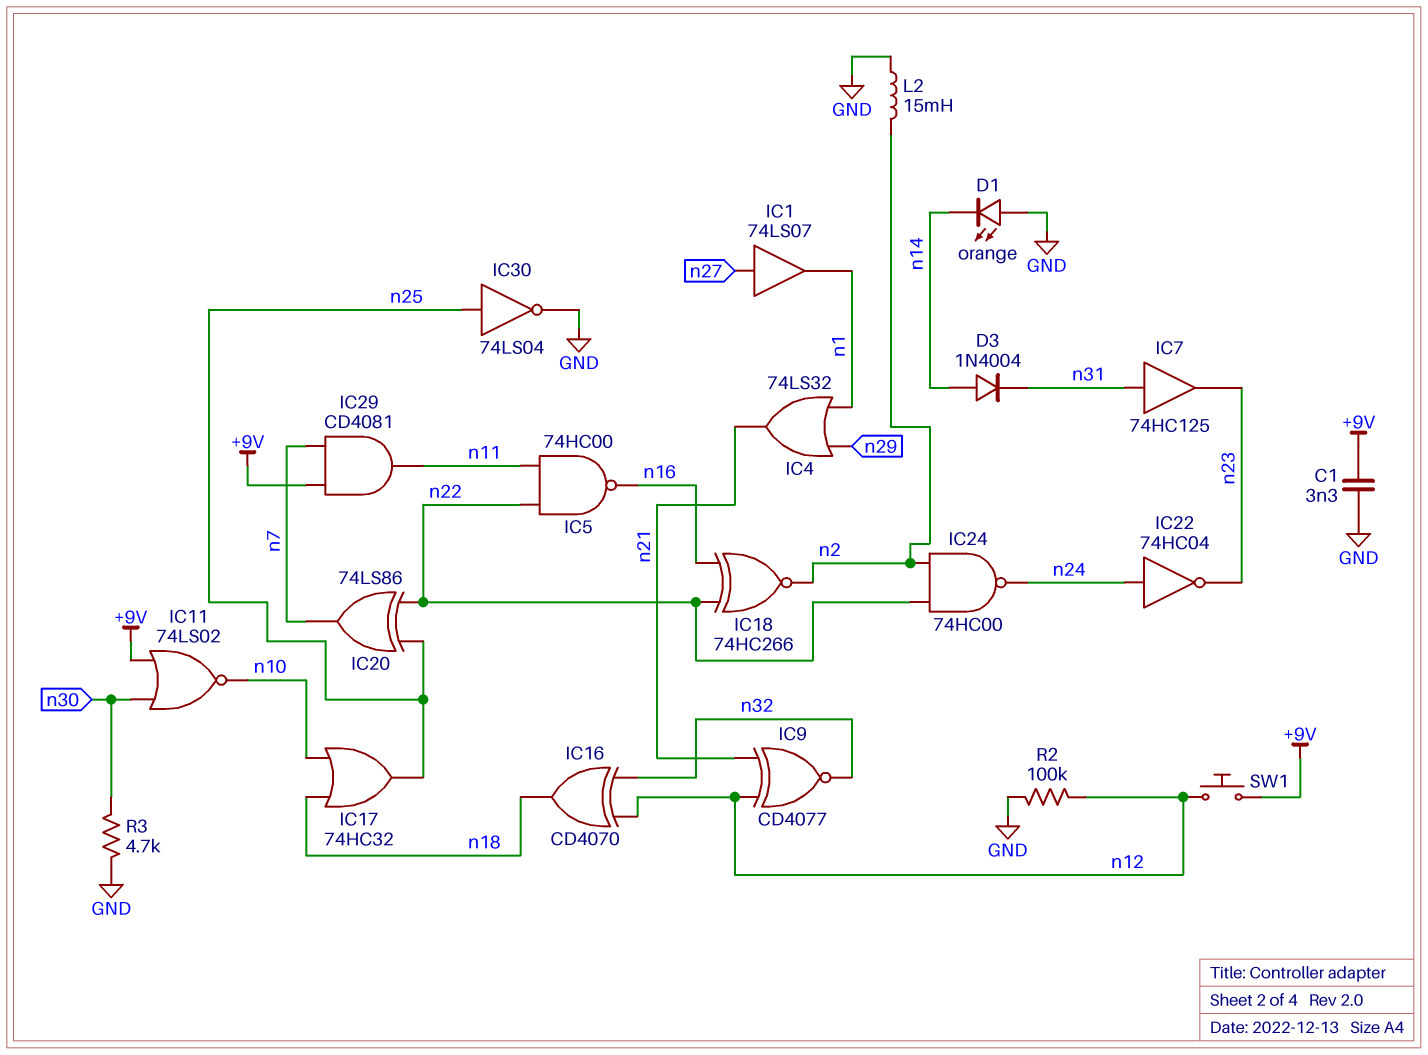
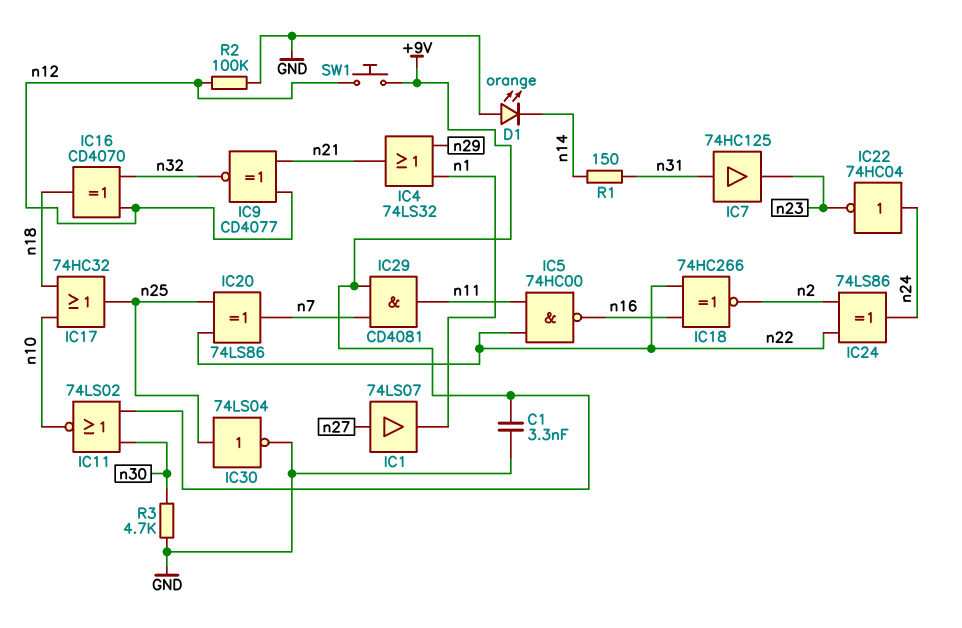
D3: diode 1N4004 (A n14, K n31) -> none
IC24: NAND 74HC00 (in n2, in n22, out n24) -> XOR 74LS86 (in n2, in n22, out n24)
L2: 15mH (GND, n2) -> none
R1: none -> 150 (n14, n31)

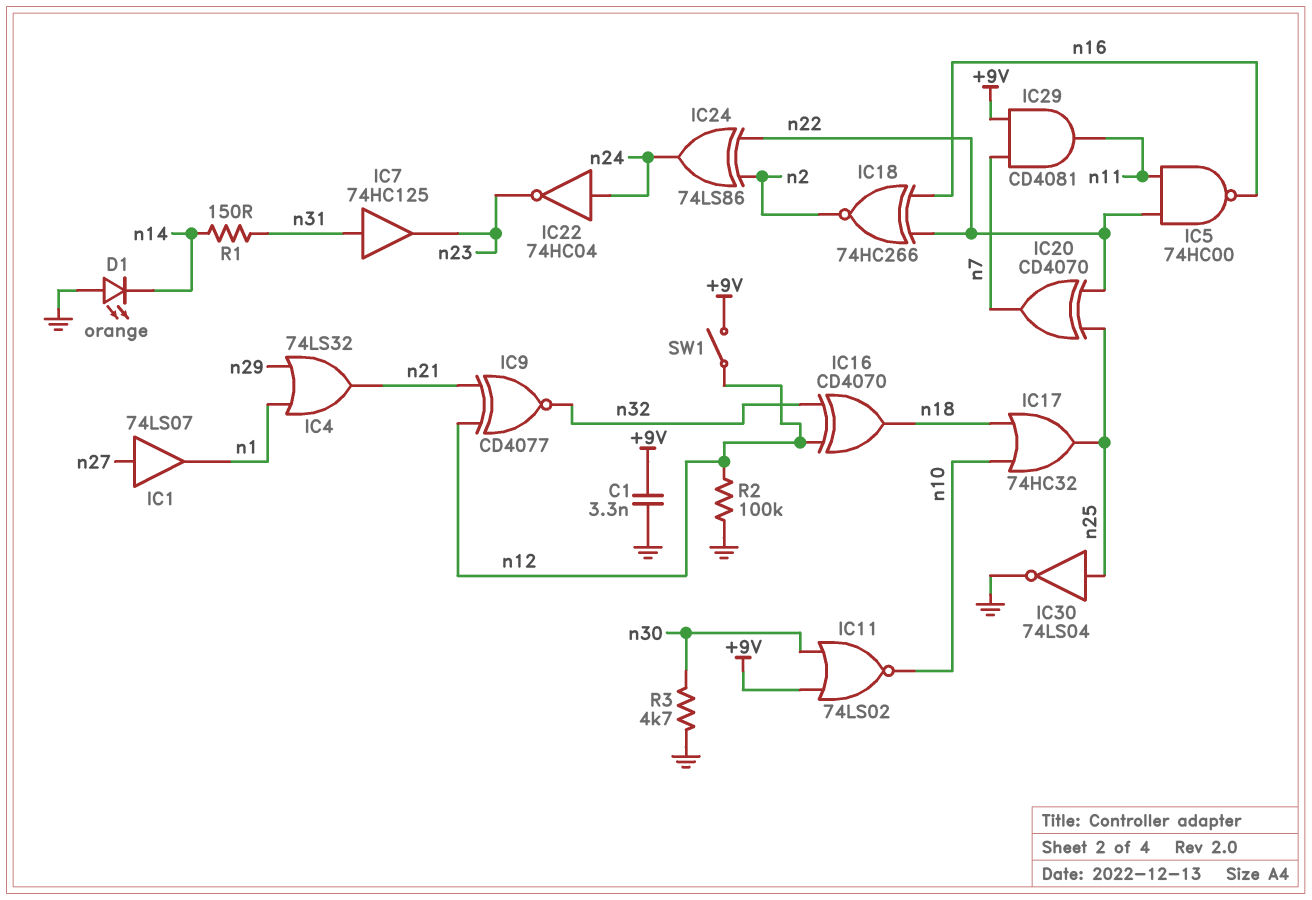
IC20: XOR 74LS86 (in n22, in n25, out n7) -> XOR CD4070 (in n22, in n25, out n7)
SW1: button (+9V, n12) -> switch (+9V, n12)

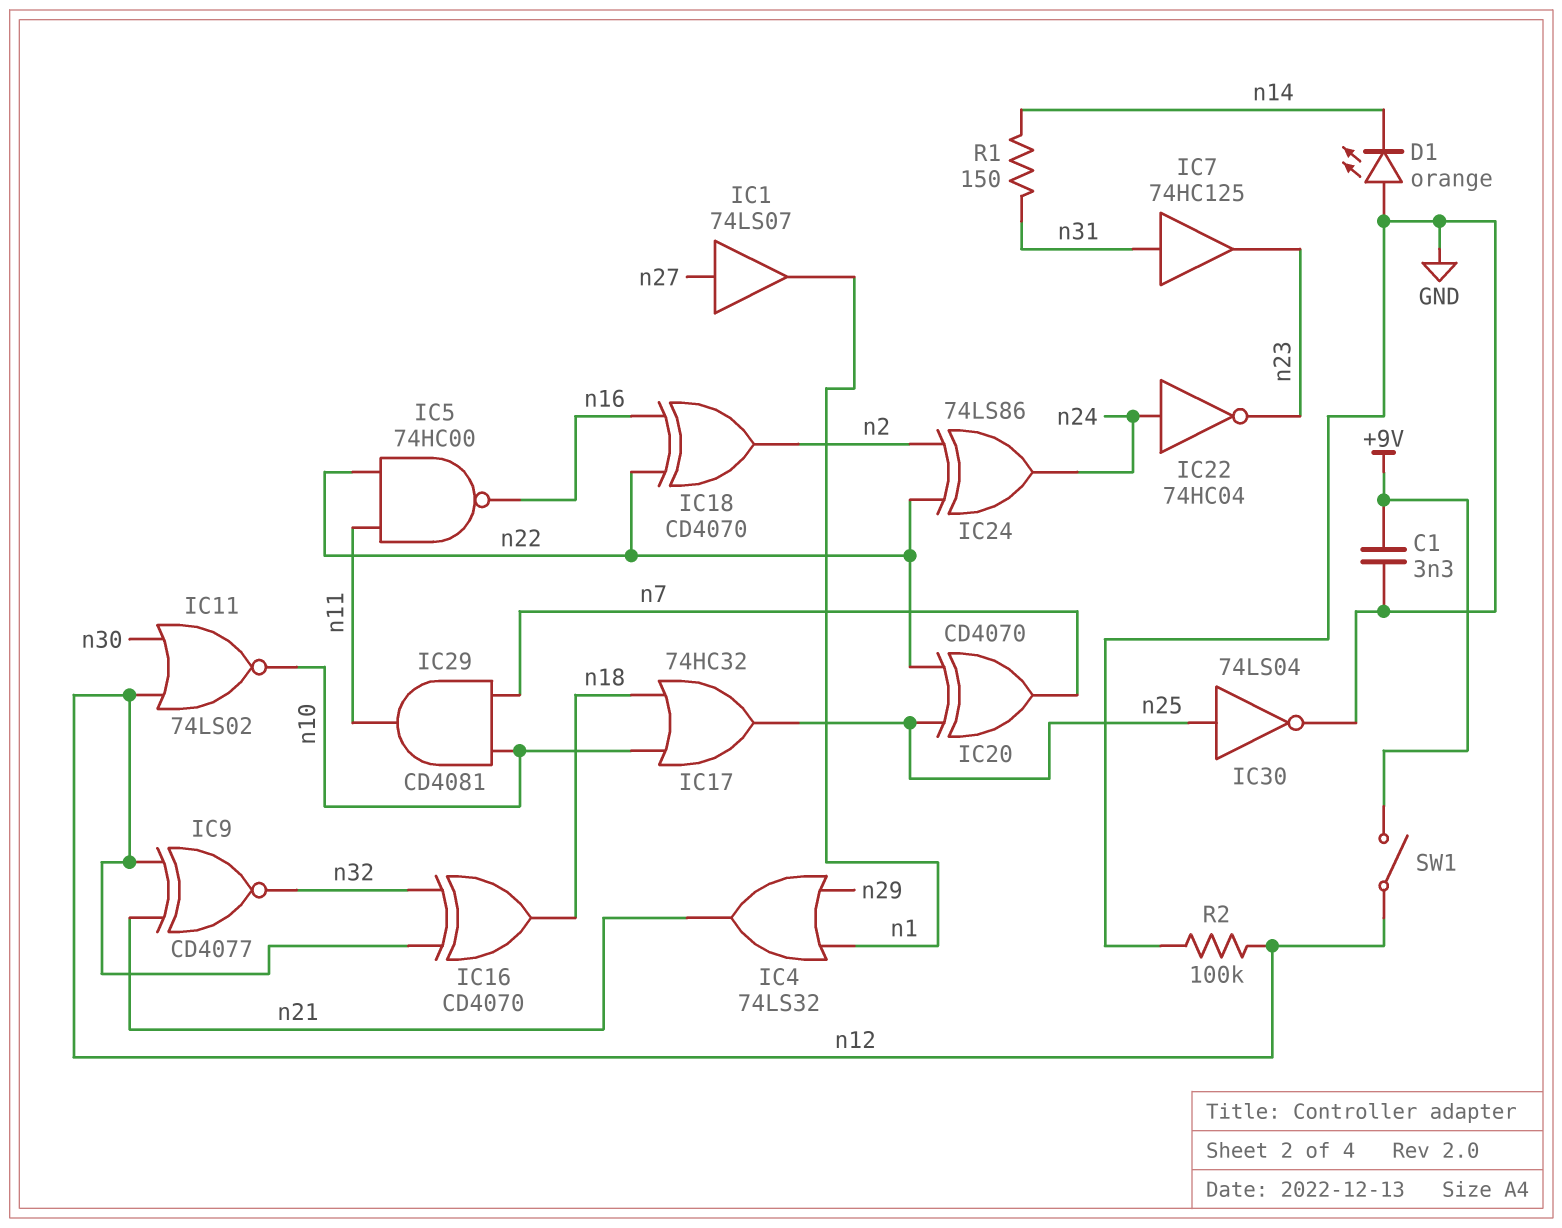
IC11: NOR 74LS02 (in +9V, in n30, out n10) -> NOR 74LS02 (in n12, in n30, out n10)
IC18: XNOR 74HC266 (in n16, in n22, out n2) -> XOR CD4070 (in n16, in n22, out n2)
IC29: AND CD4081 (in +9V, in n7, out n11) -> AND CD4081 (in n7, in n10, out n11)
R3: 4.7k (GND, n30) -> none

